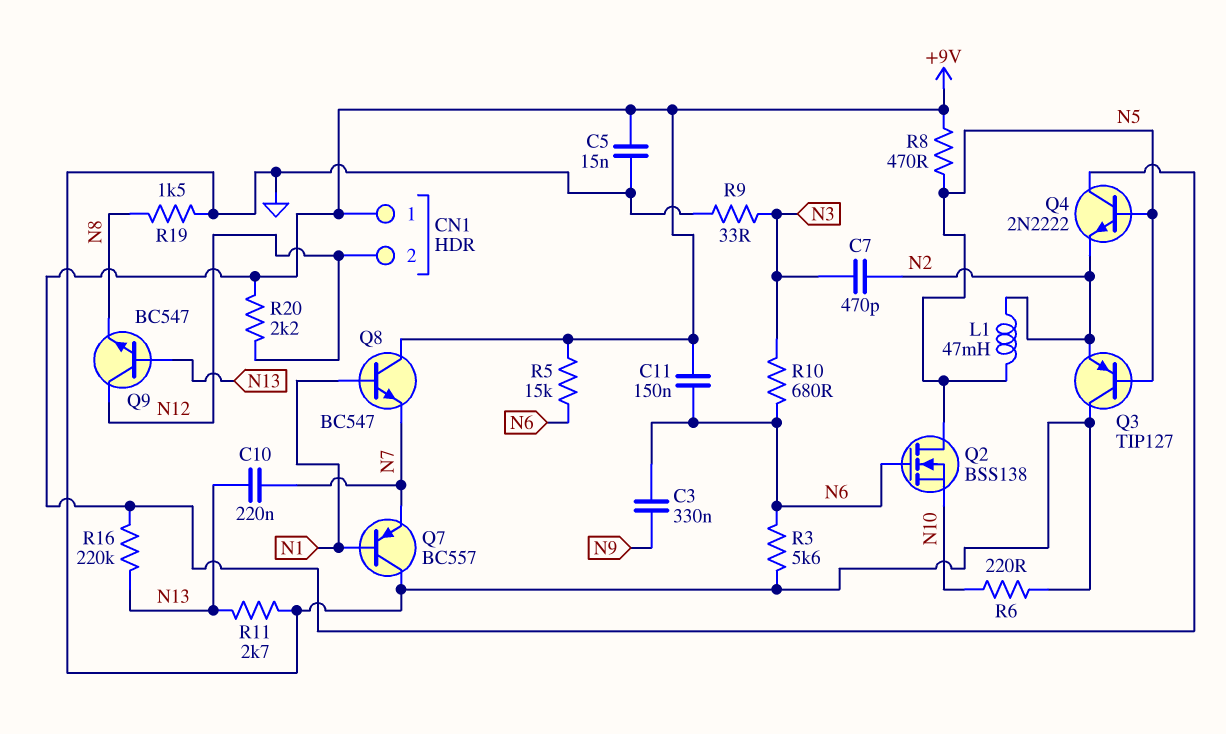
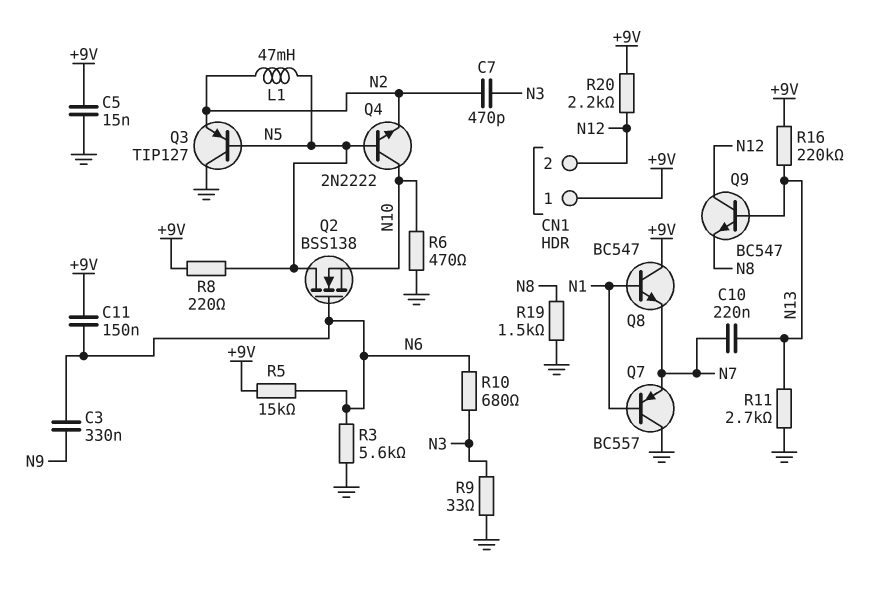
Q4: NPN 2N2222 (B N5, C +9V, E N2) -> NPN 2N2222 (B N5, C N10, E N2)
R6: 220 (GND, N10) -> 470 (GND, N10)
R8: 470 (+9V, N5) -> 220 (+9V, N5)

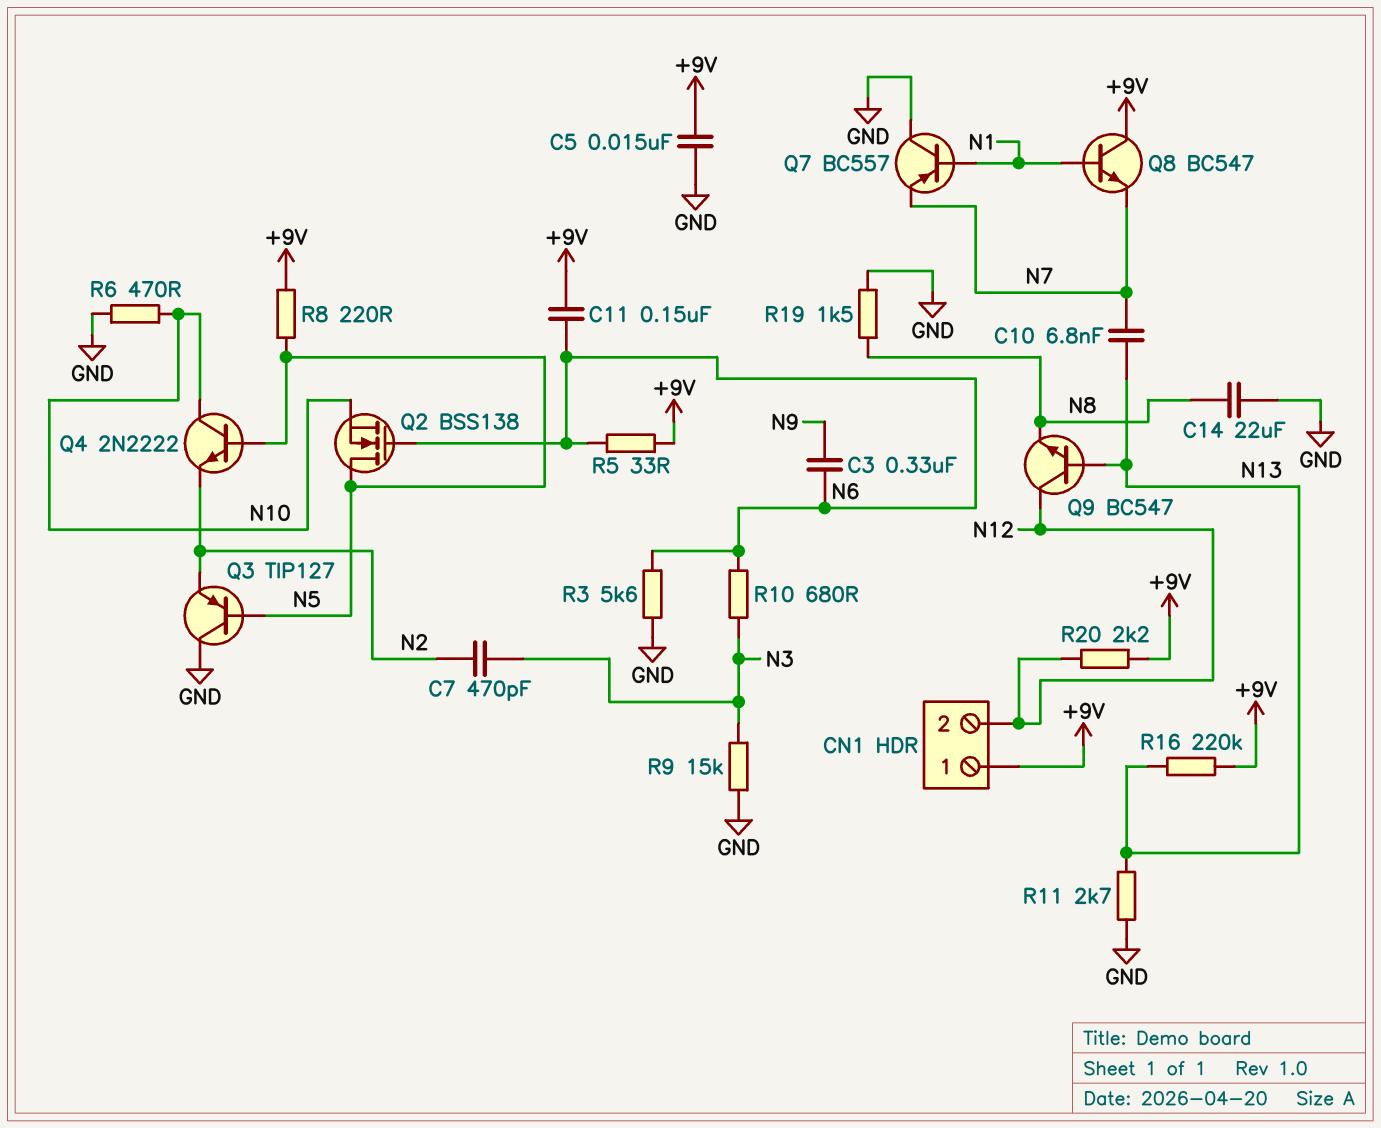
C10: 220nF (N7, N13) -> 6.8nF (N7, N13)
C14: none -> 22uF (GND, N8)
L1: 47mH (N2, N5) -> none
R5: 15k (+9V, N6) -> 33 (+9V, N6)
R9: 33 (GND, N3) -> 15k (GND, N3)

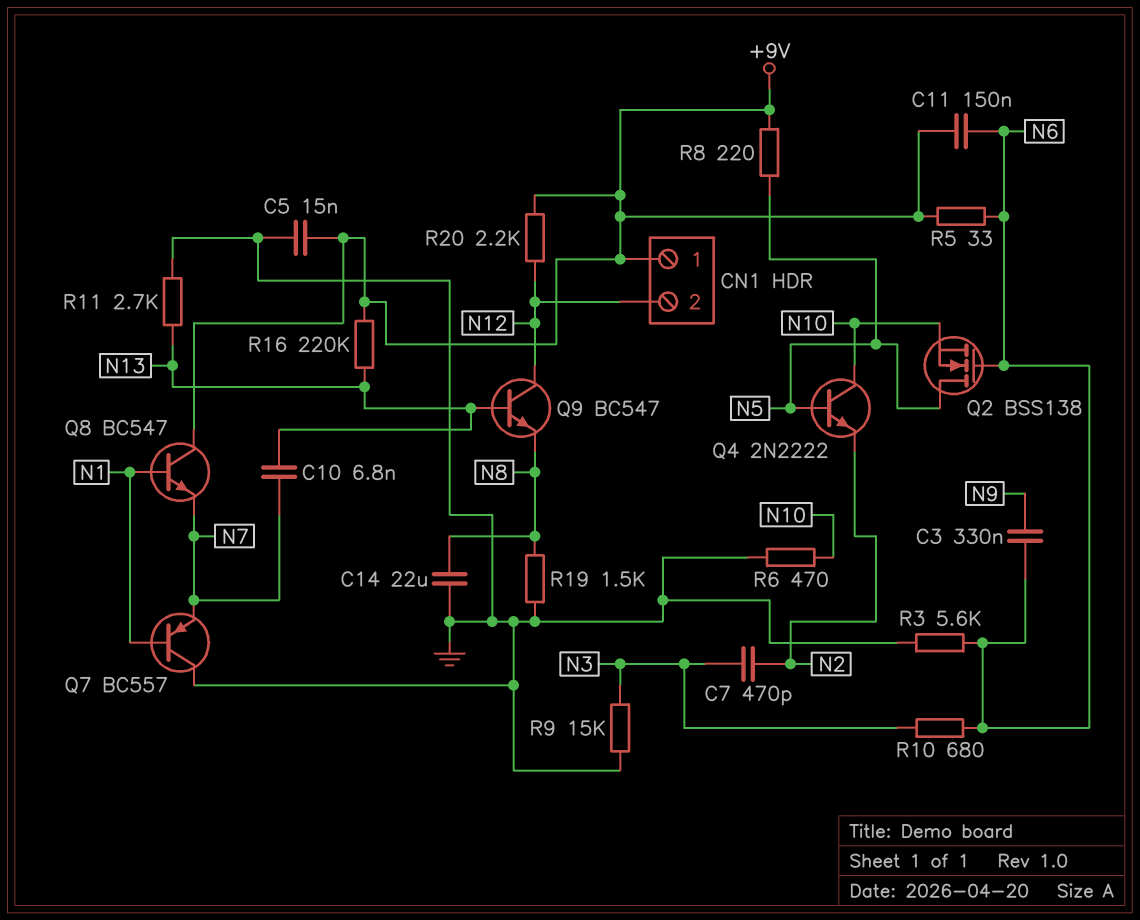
Q3: PNP TIP127 (B N5, C GND, E N2) -> none

